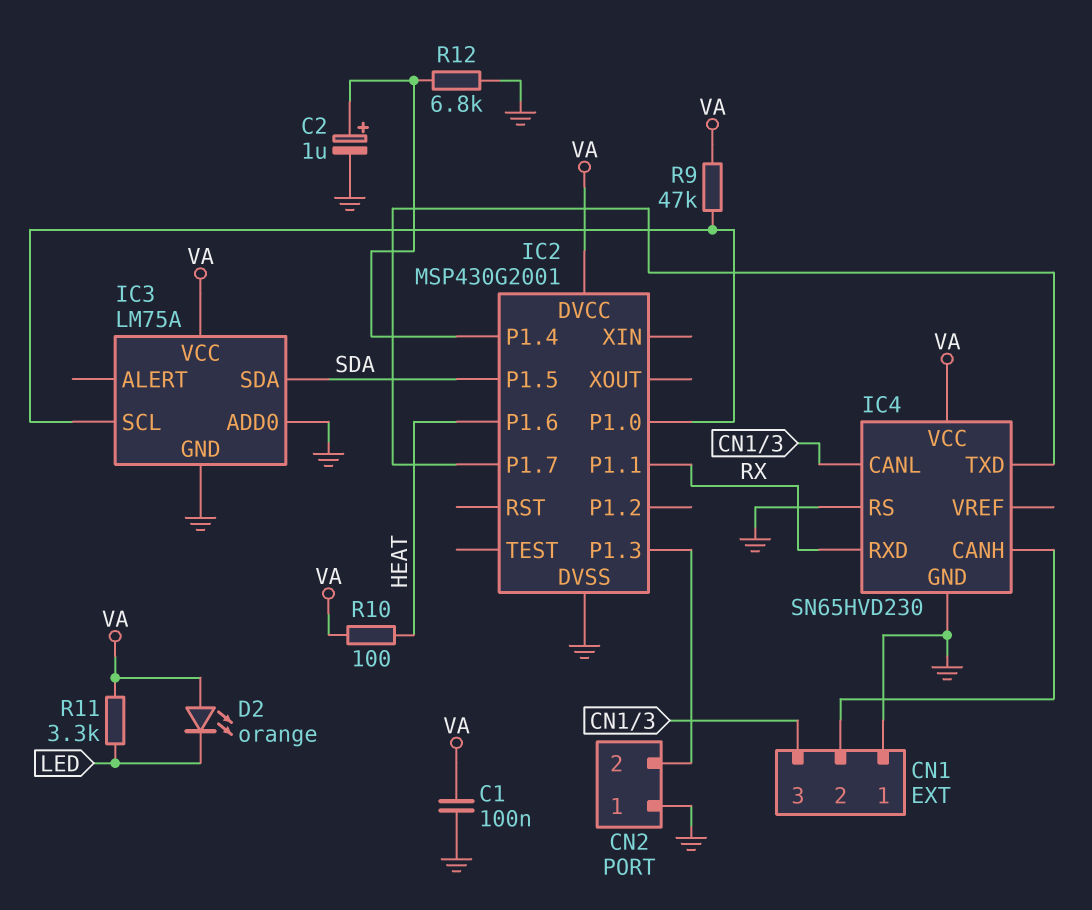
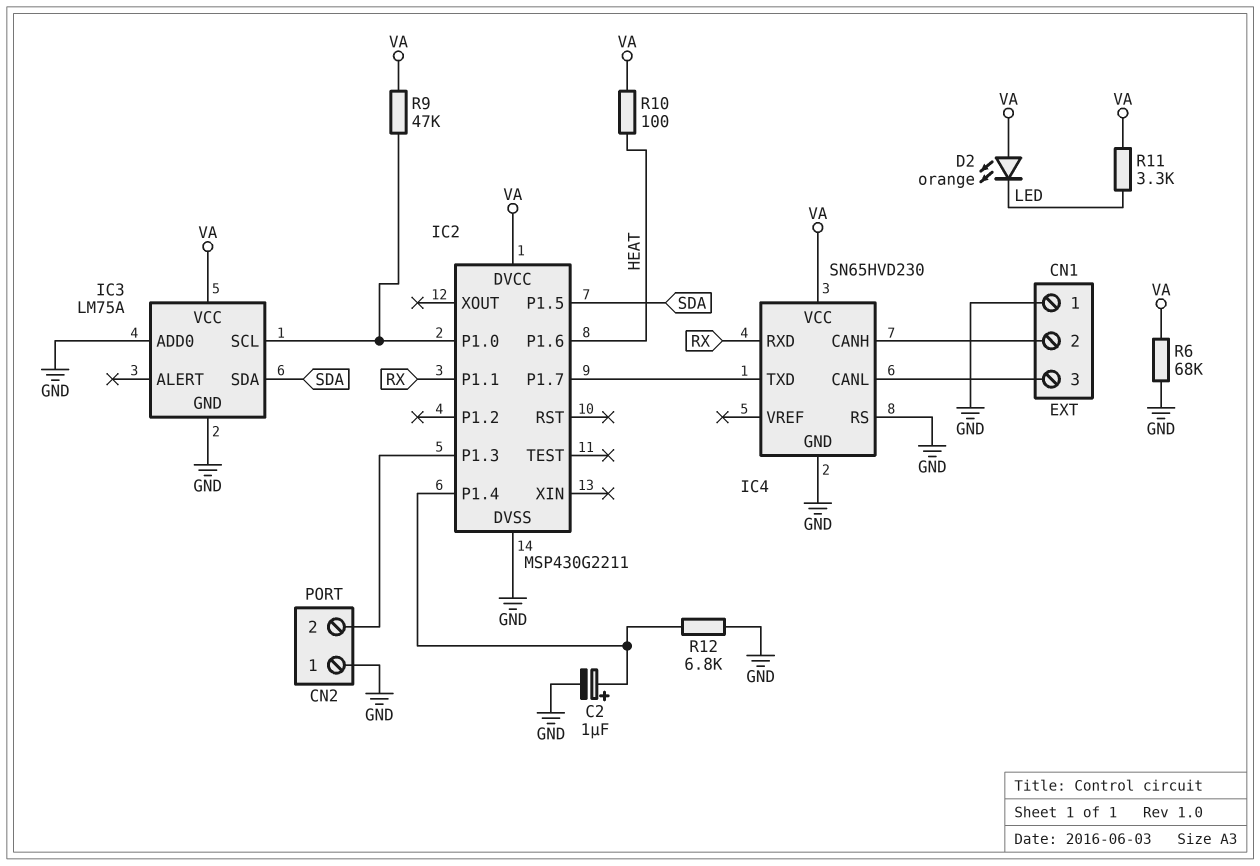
C1: 100nF (GND, VA) -> none
IC2: MSP430G2001 -> MSP430G2211
R6: none -> 68k (GND, VA)

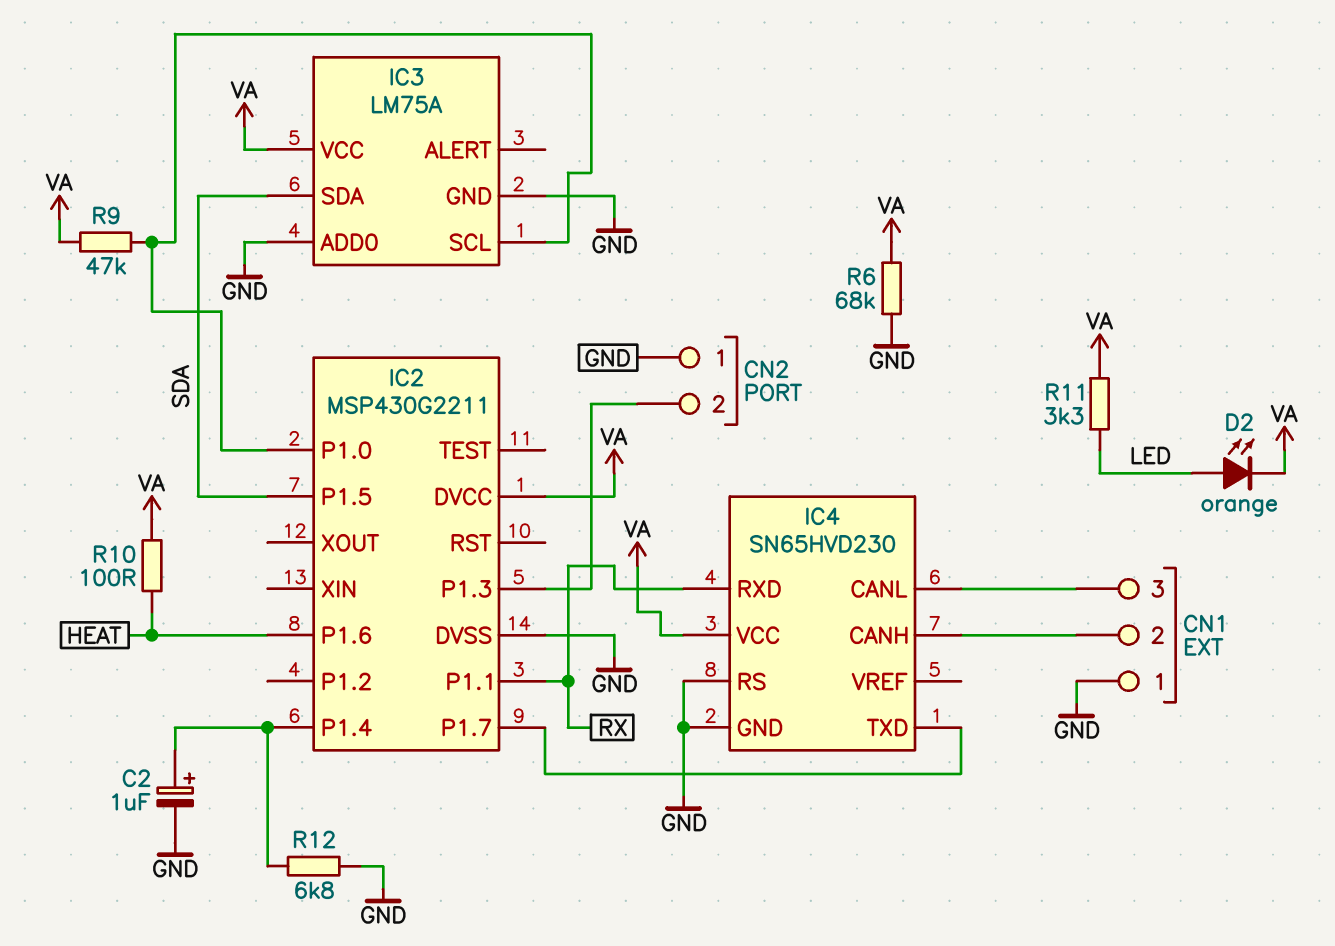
D2: LED orange (A VA, K LED) -> LED orange (A LED, K VA)

